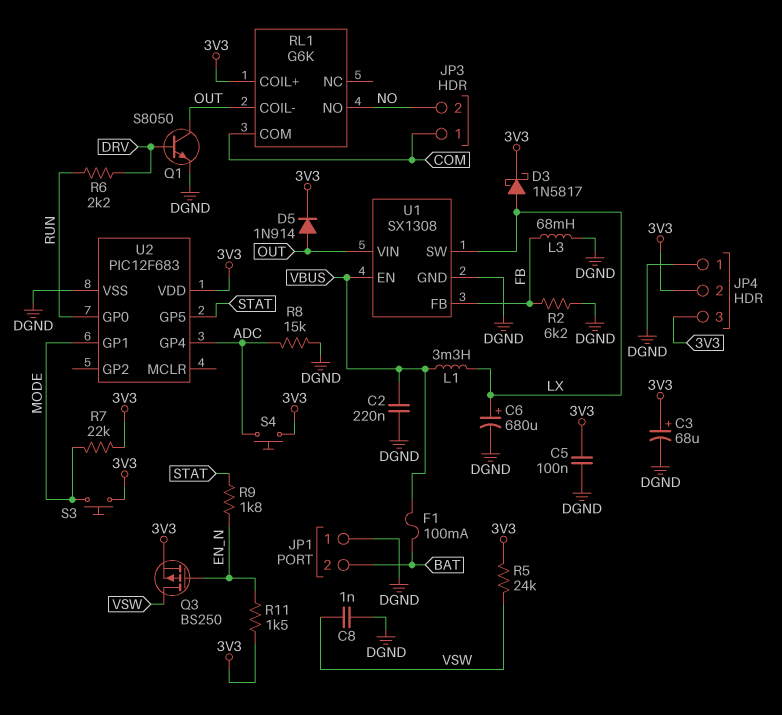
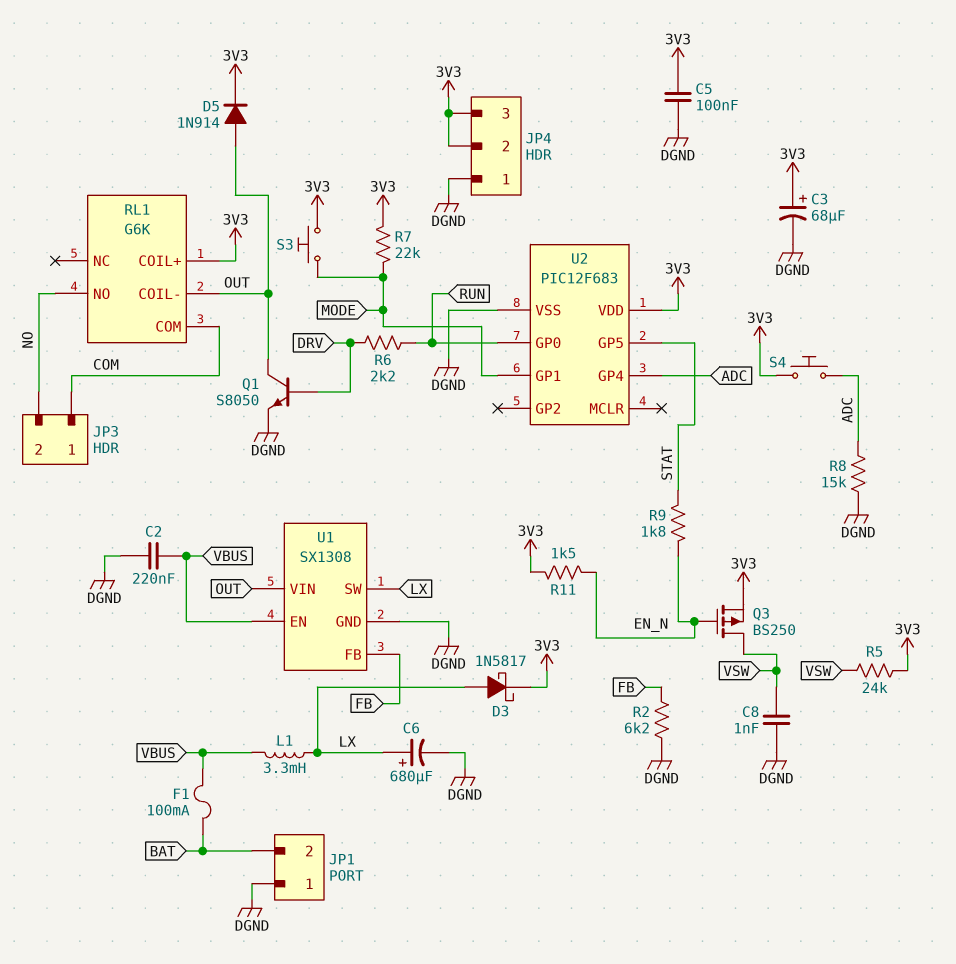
L3: 68mH (DGND, FB) -> none

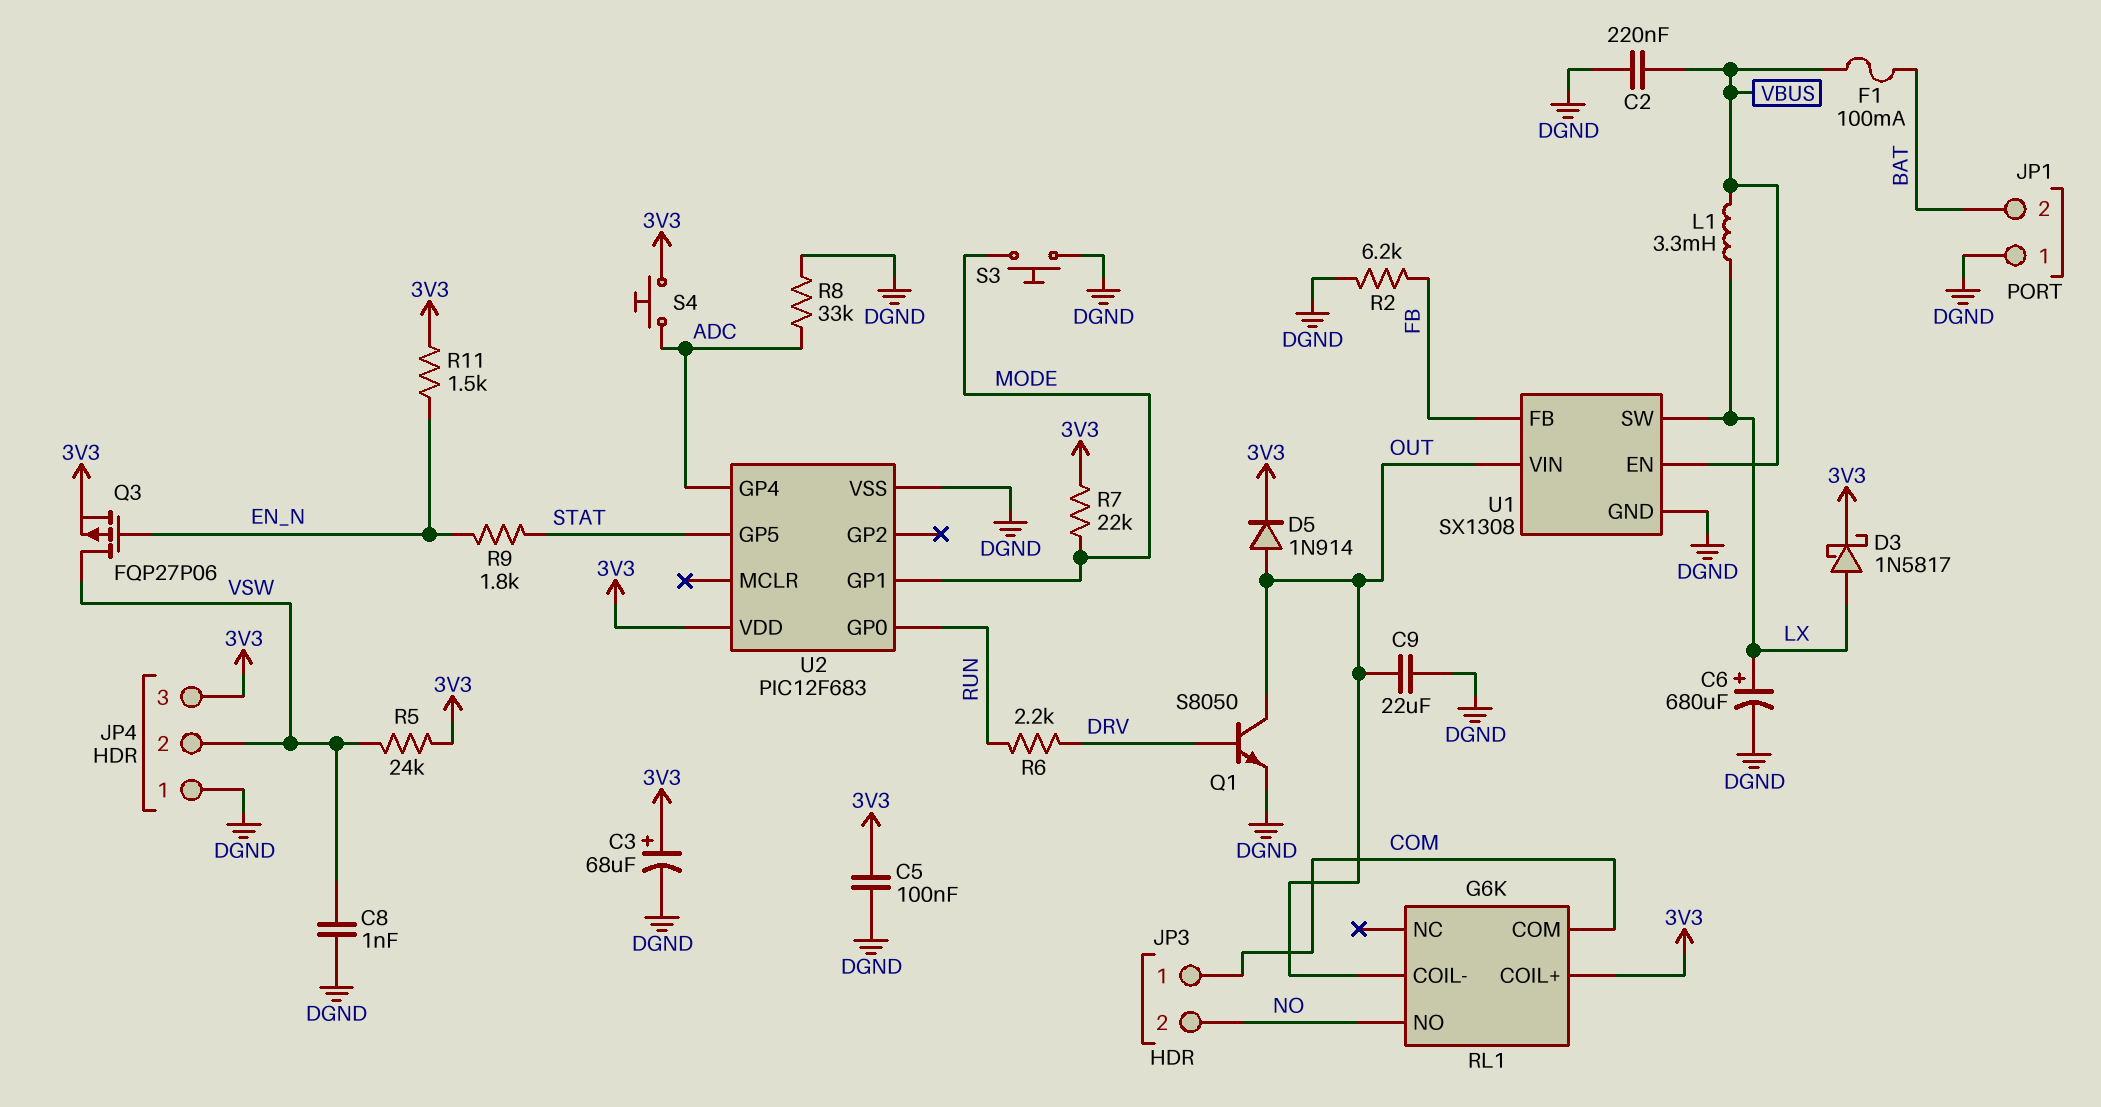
C9: none -> 22uF (DGND, OUT)
JP4 pin 2: 3V3 -> VSW
Q3: PMOS BS250 (G EN_N, D VSW, S 3V3) -> PMOS FQP27P06 (G EN_N, D VSW, S 3V3)
R8: 15k (ADC, DGND) -> 33k (ADC, DGND)
S3: button (3V3, MODE) -> button (DGND, MODE)

